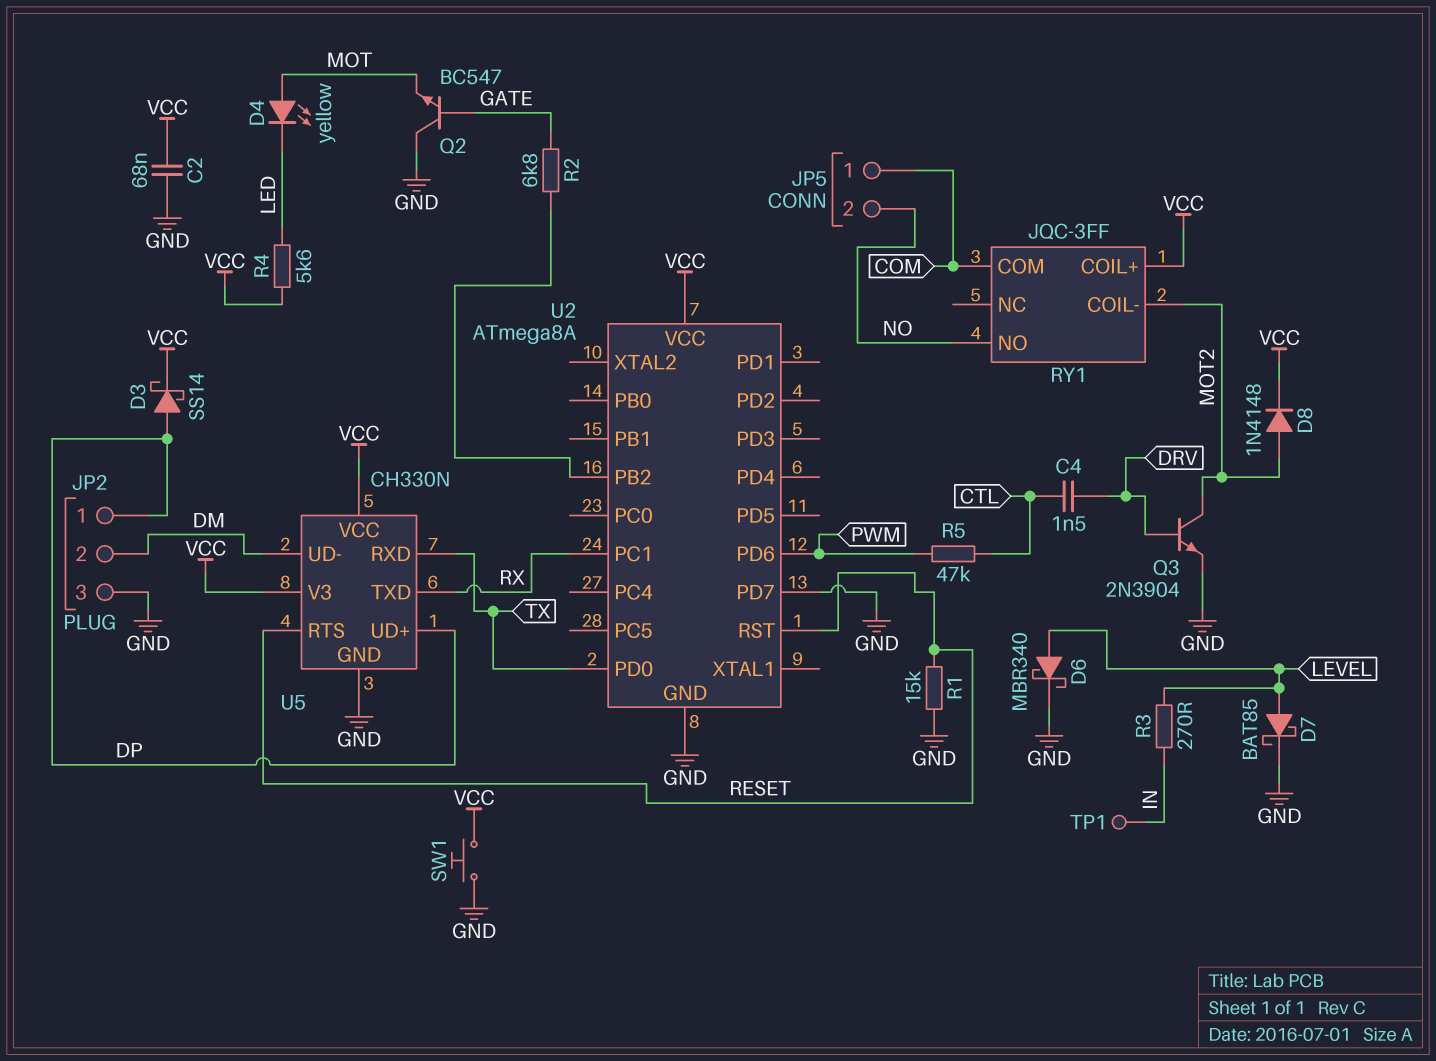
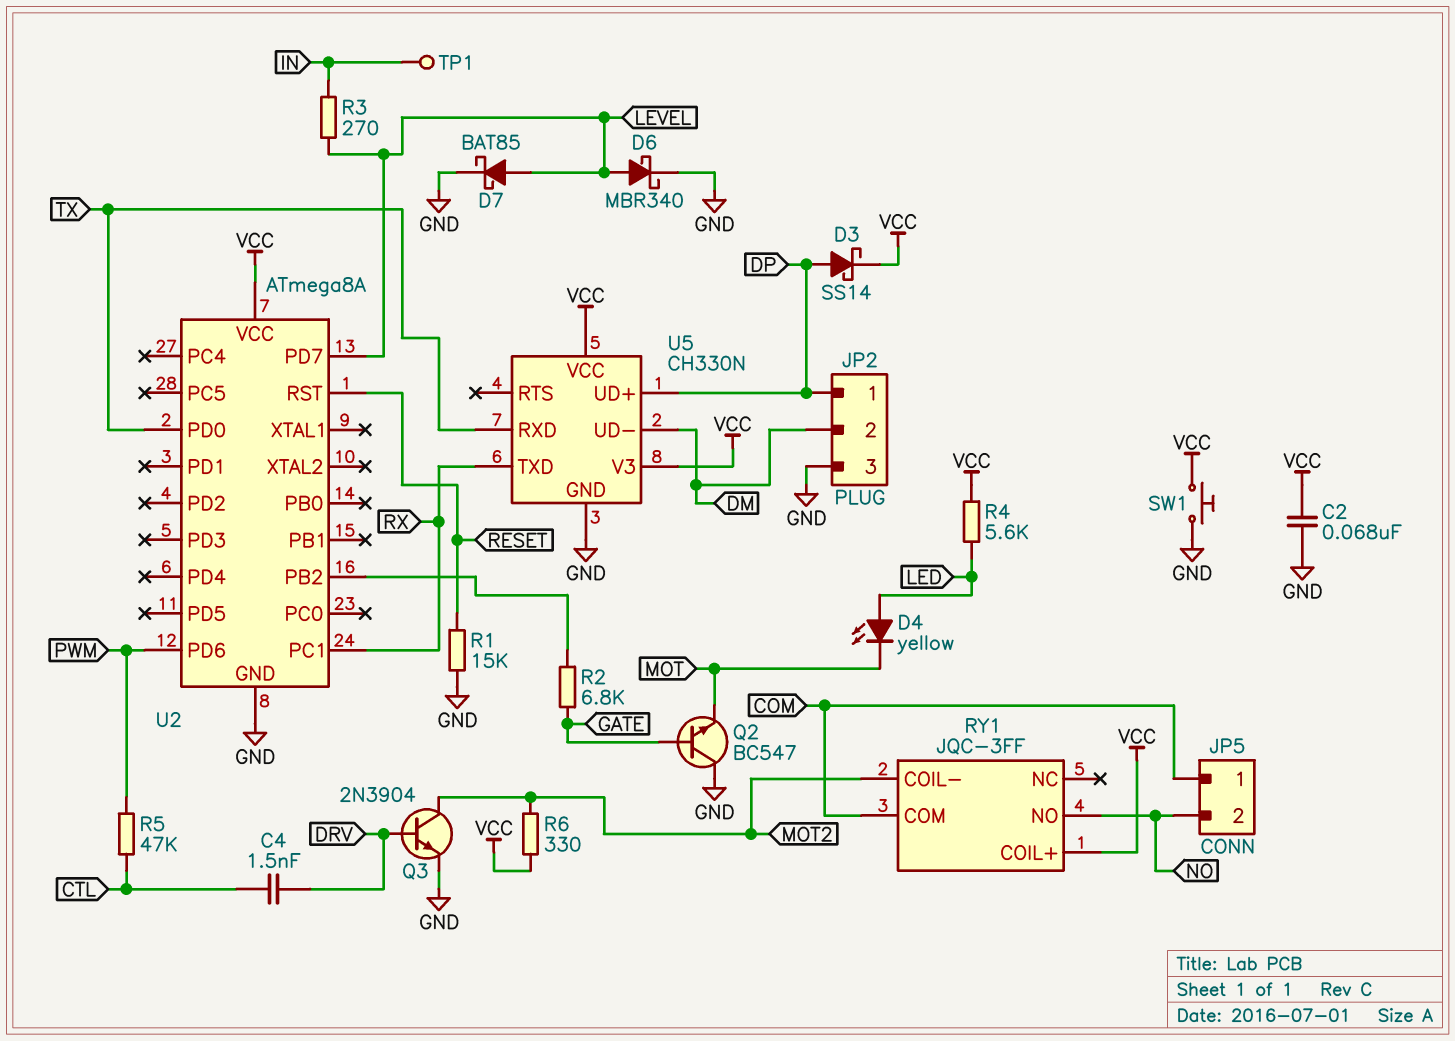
D4: LED yellow (A MOT, K LED) -> LED yellow (A LED, K MOT)
D8: diode 1N4148 (A MOT2, K VCC) -> none
R6: none -> 330 (MOT2, VCC)
U2 pin PD7: GND -> LEVEL
U5 pin RTS: RESET -> none

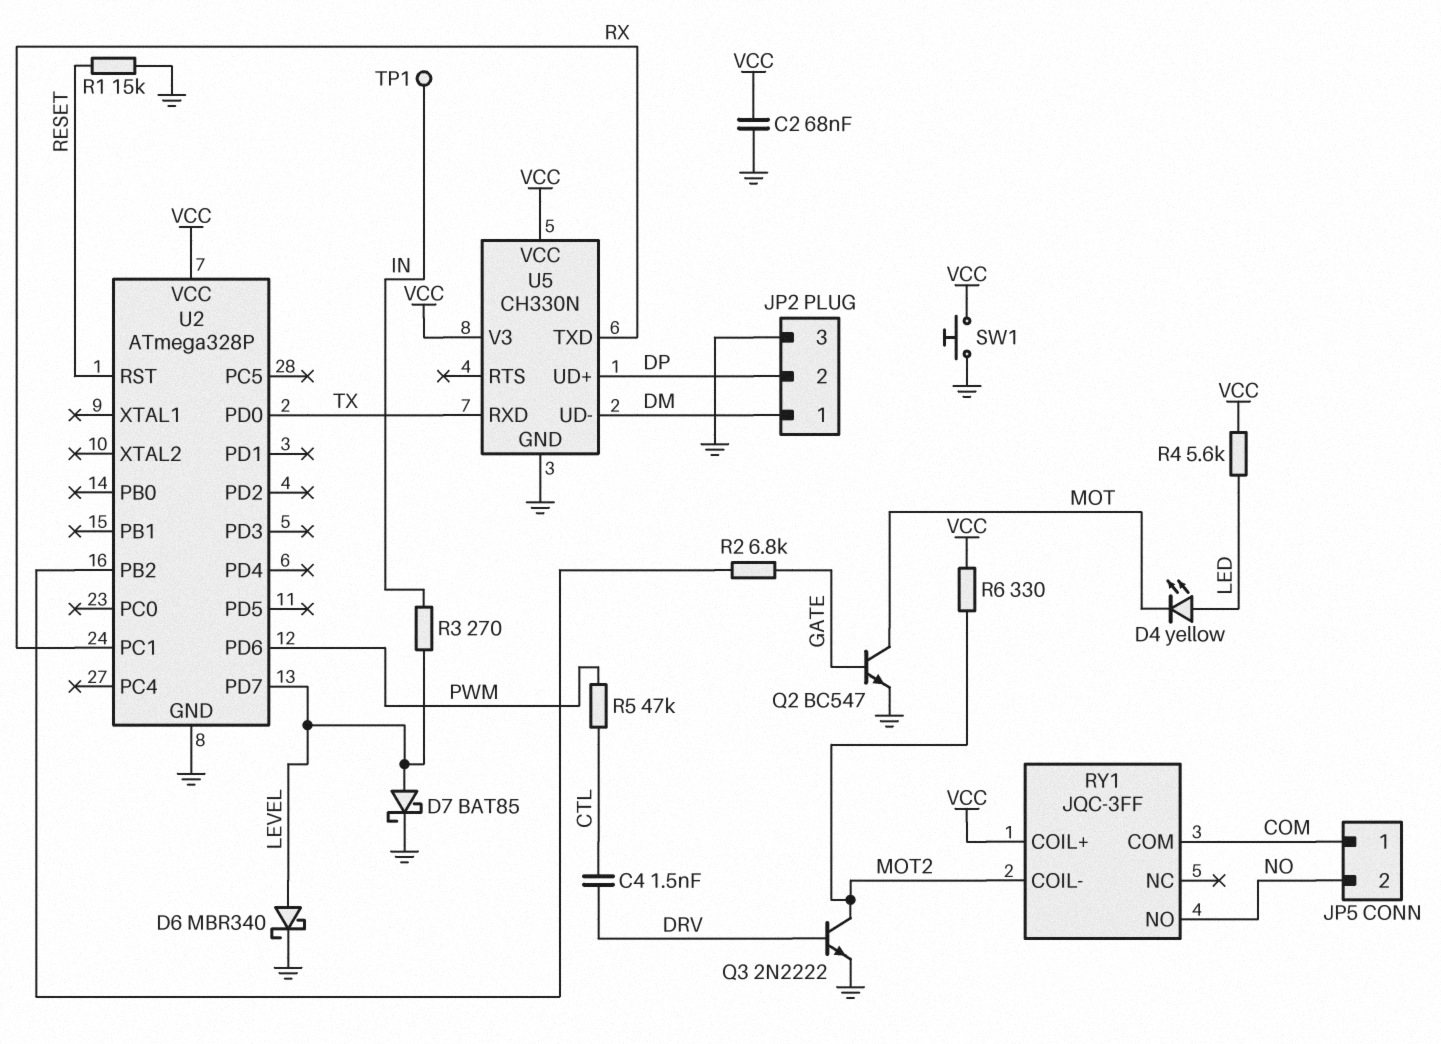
D3: schottky SS14 (A DP, K VCC) -> none
JP2 pin 1: DP -> DM
JP2 pin 2: DM -> DP
Q2: NPN BC547 (B GATE, C GND, E MOT) -> NPN BC547 (B GATE, C MOT, E GND)
Q3: NPN 2N3904 (B DRV, C MOT2, E GND) -> NPN 2N2222 (B DRV, C MOT2, E GND)
U2: ATmega8A -> ATmega328P

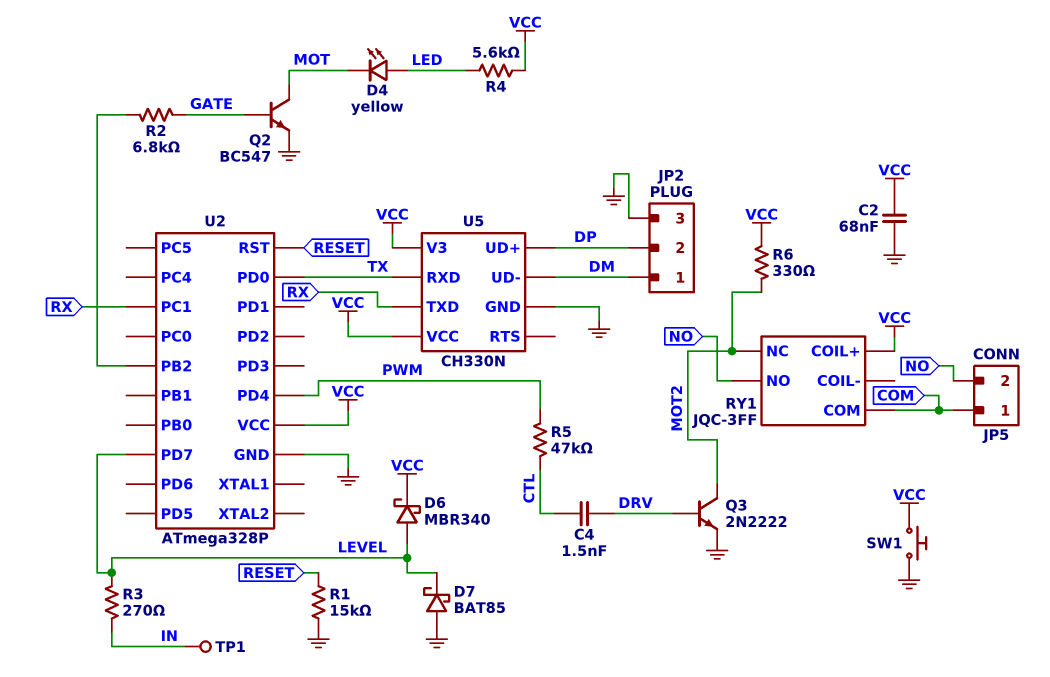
D6: schottky MBR340 (A LEVEL, K GND) -> schottky MBR340 (A LEVEL, K VCC)
D7: schottky BAT85 (A LEVEL, K GND) -> schottky BAT85 (A GND, K LEVEL)
RY1 pin COIL-: MOT2 -> none
RY1 pin NC: none -> MOT2
U2 pin PD4: none -> PWM
U2 pin PD6: PWM -> none

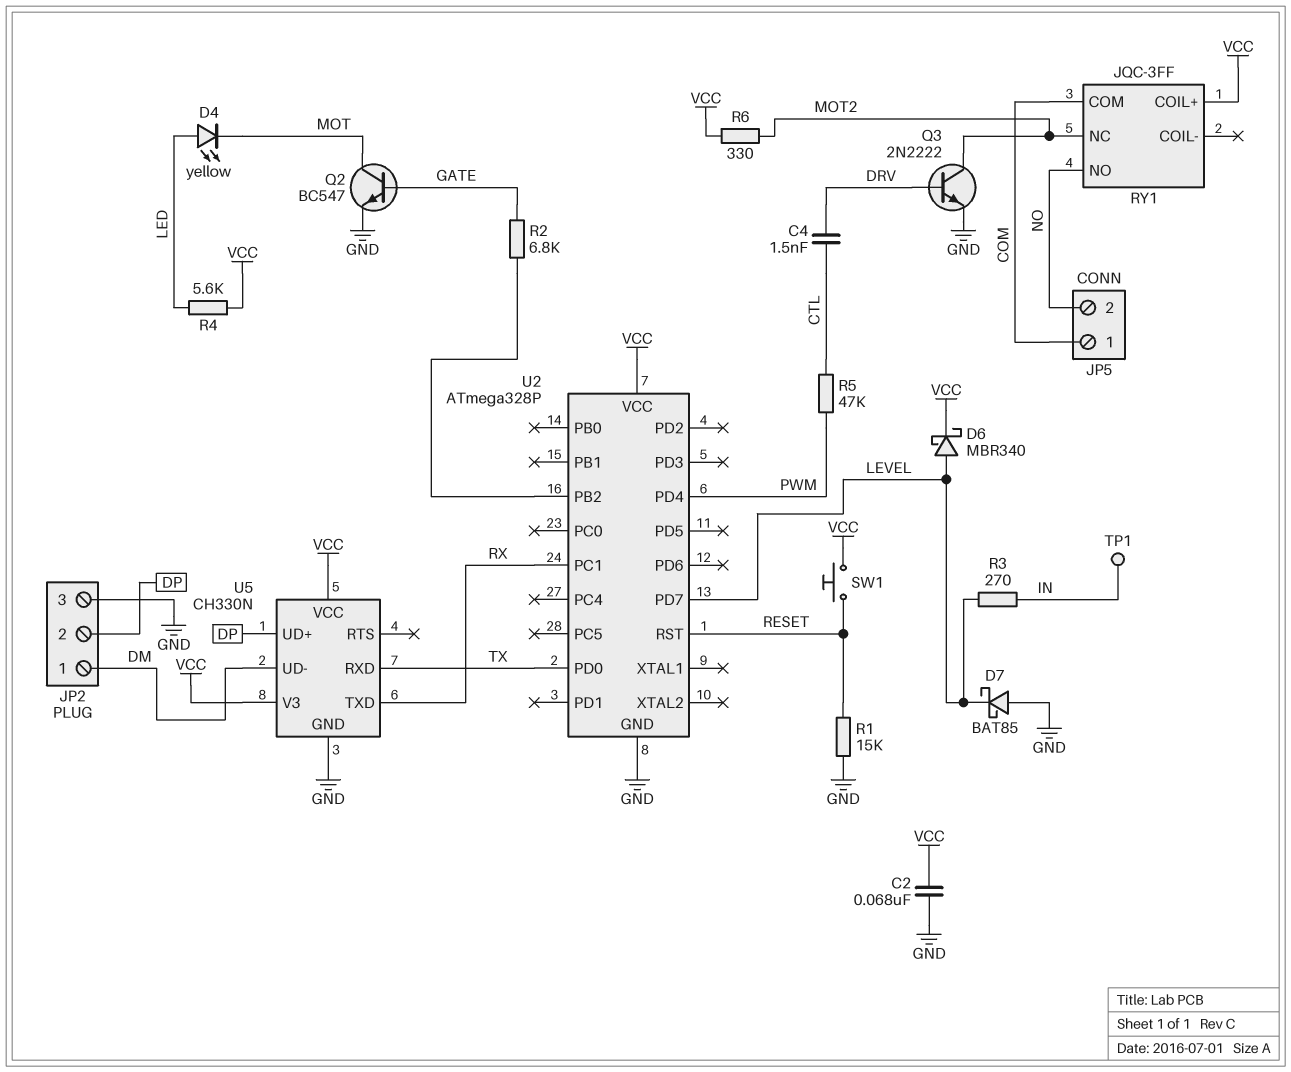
SW1: button (GND, VCC) -> button (RESET, VCC)

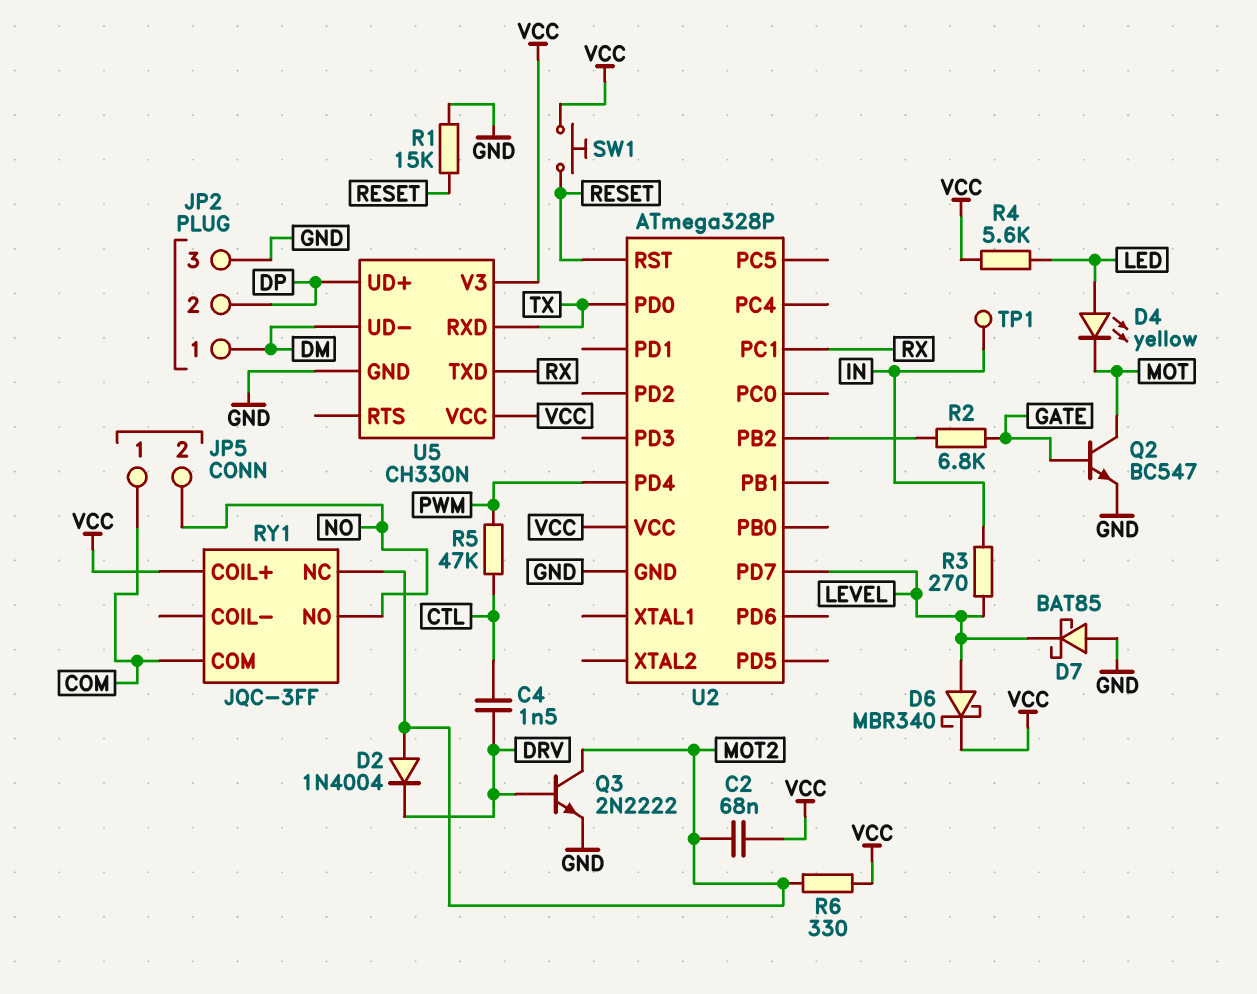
C2: 68nF (GND, VCC) -> 68nF (MOT2, VCC)
D2: none -> diode 1N4004 (A MOT2, K DRV)

